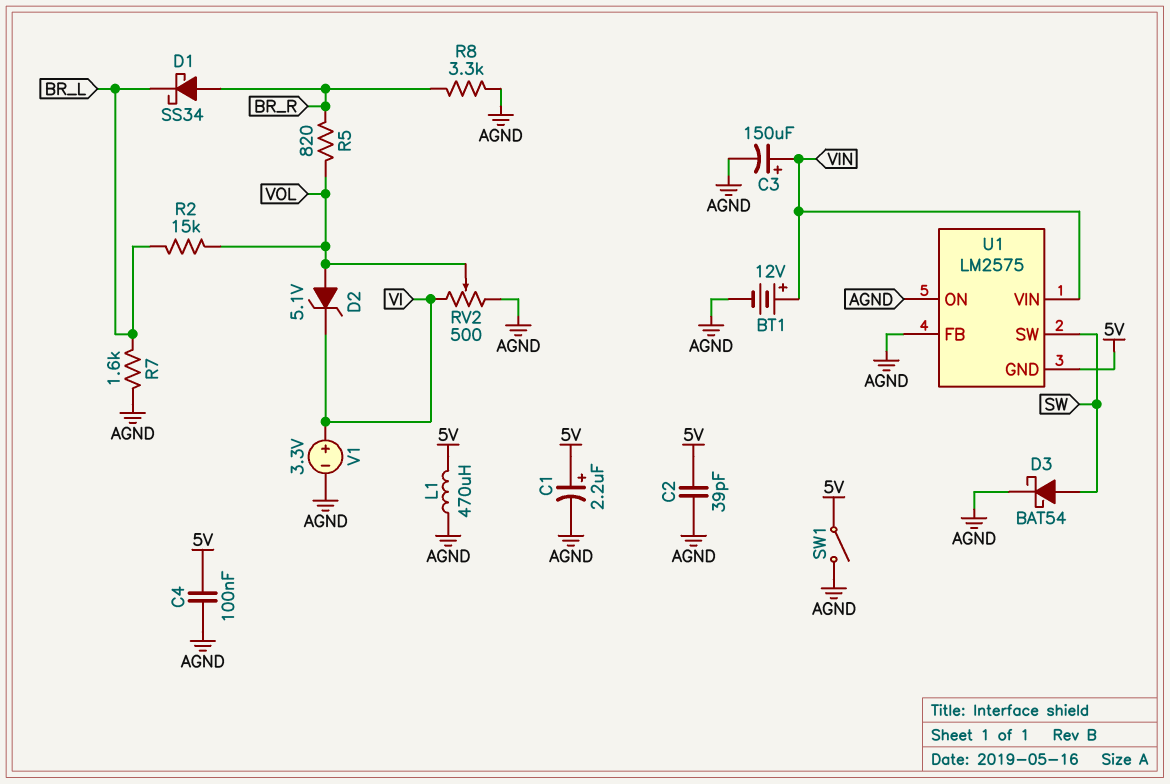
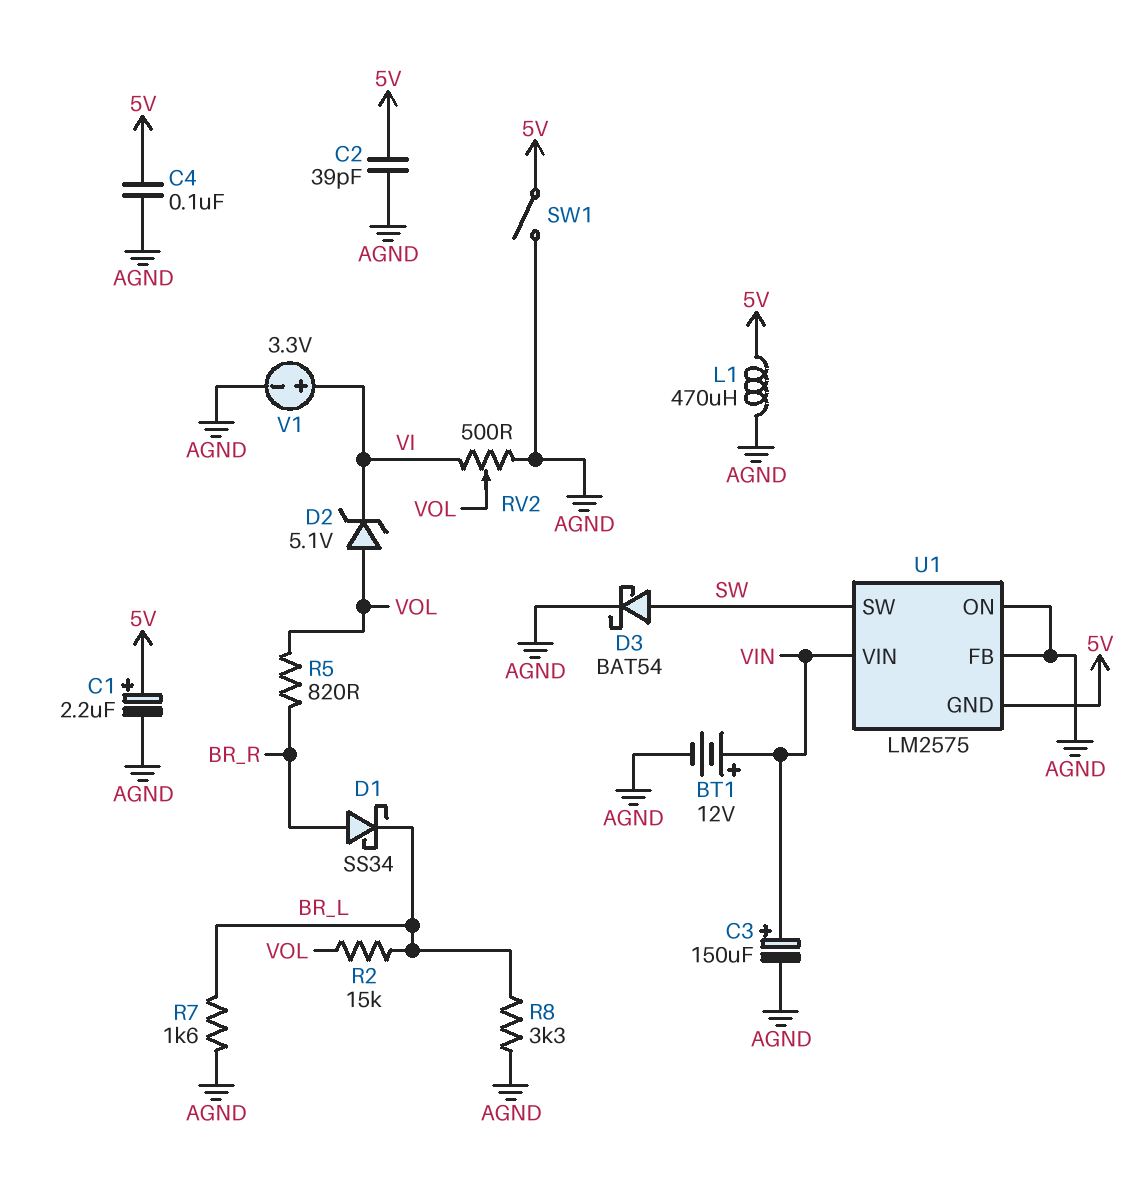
R8: 3.3k (AGND, BR_R) -> 3.3k (AGND, BR_L)

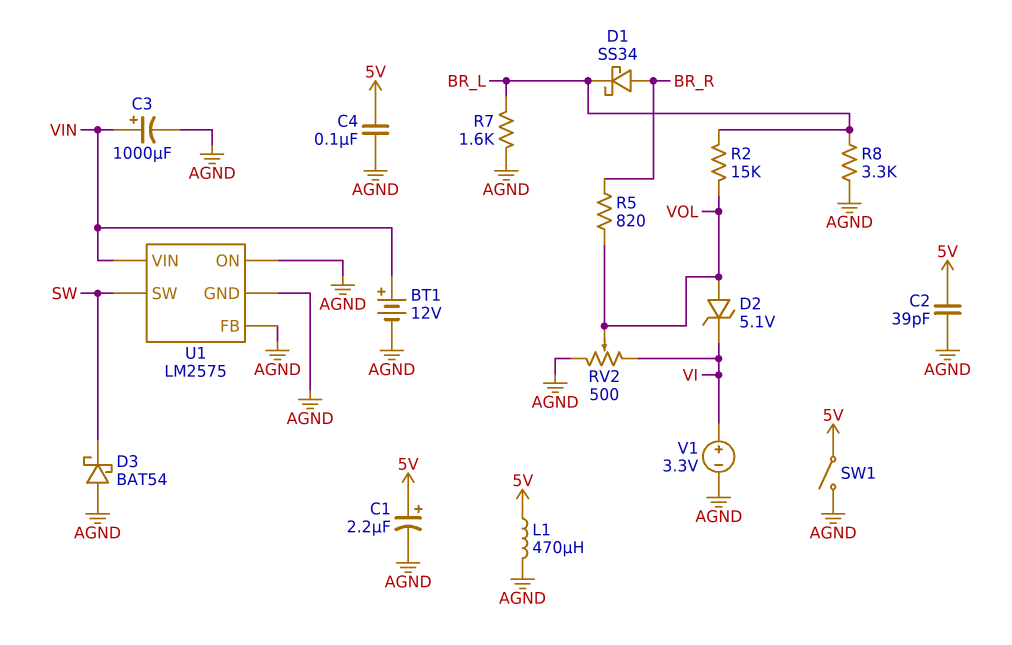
C3: 150uF (plus VIN, minus AGND) -> 1000uF (plus VIN, minus AGND)
D3: schottky BAT54 (A SW, K AGND) -> schottky BAT54 (A AGND, K SW)
U1 pin GND: 5V -> AGND

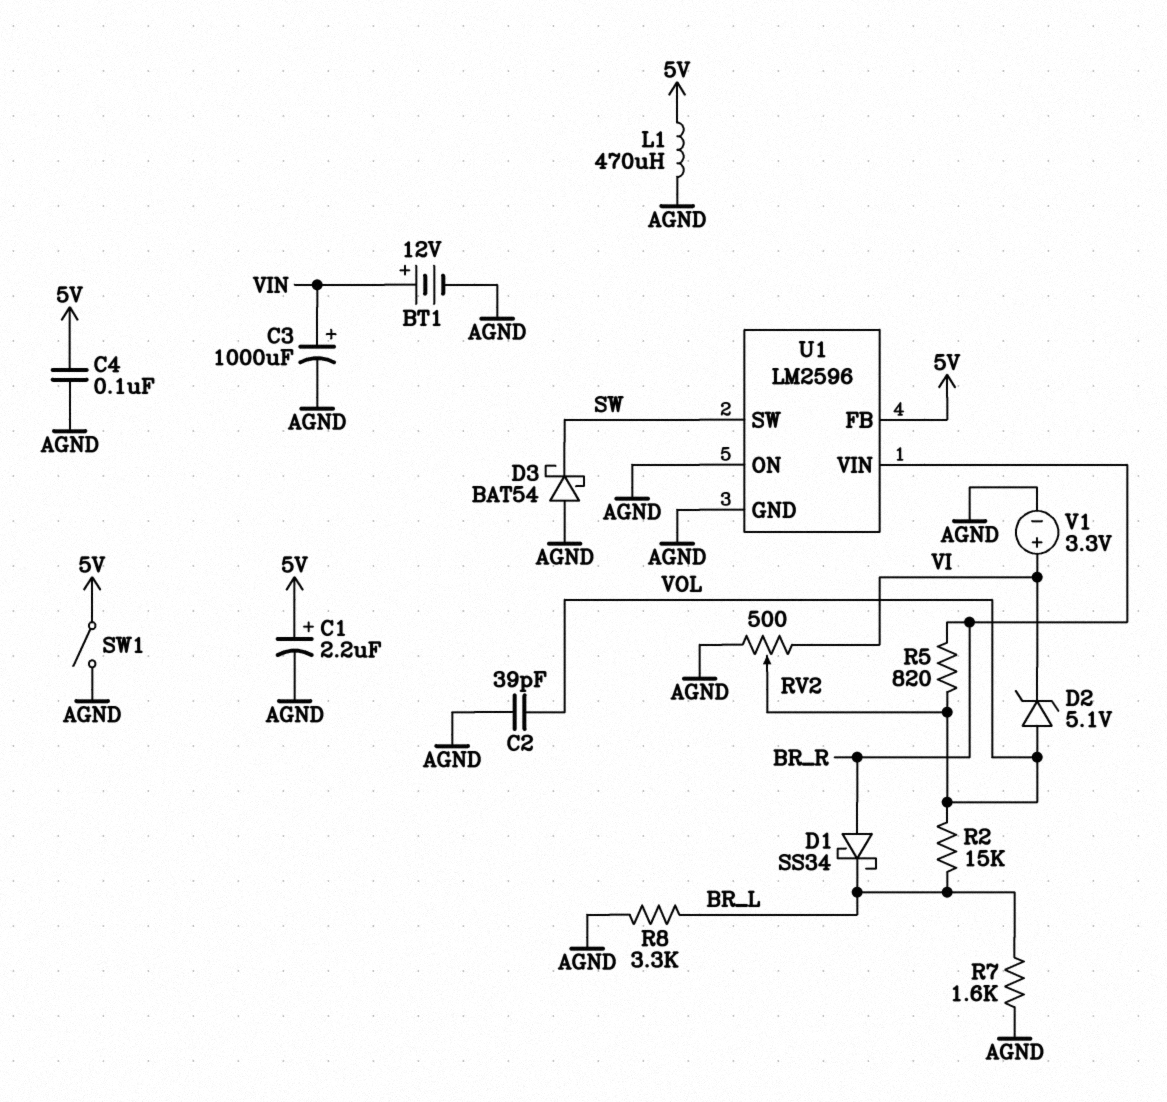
C2: 39pF (5V, AGND) -> 39pF (AGND, VOL)
U1: LM2575 -> LM2596
U1 pin FB: AGND -> 5V
U1 pin VIN: VIN -> BR_R

